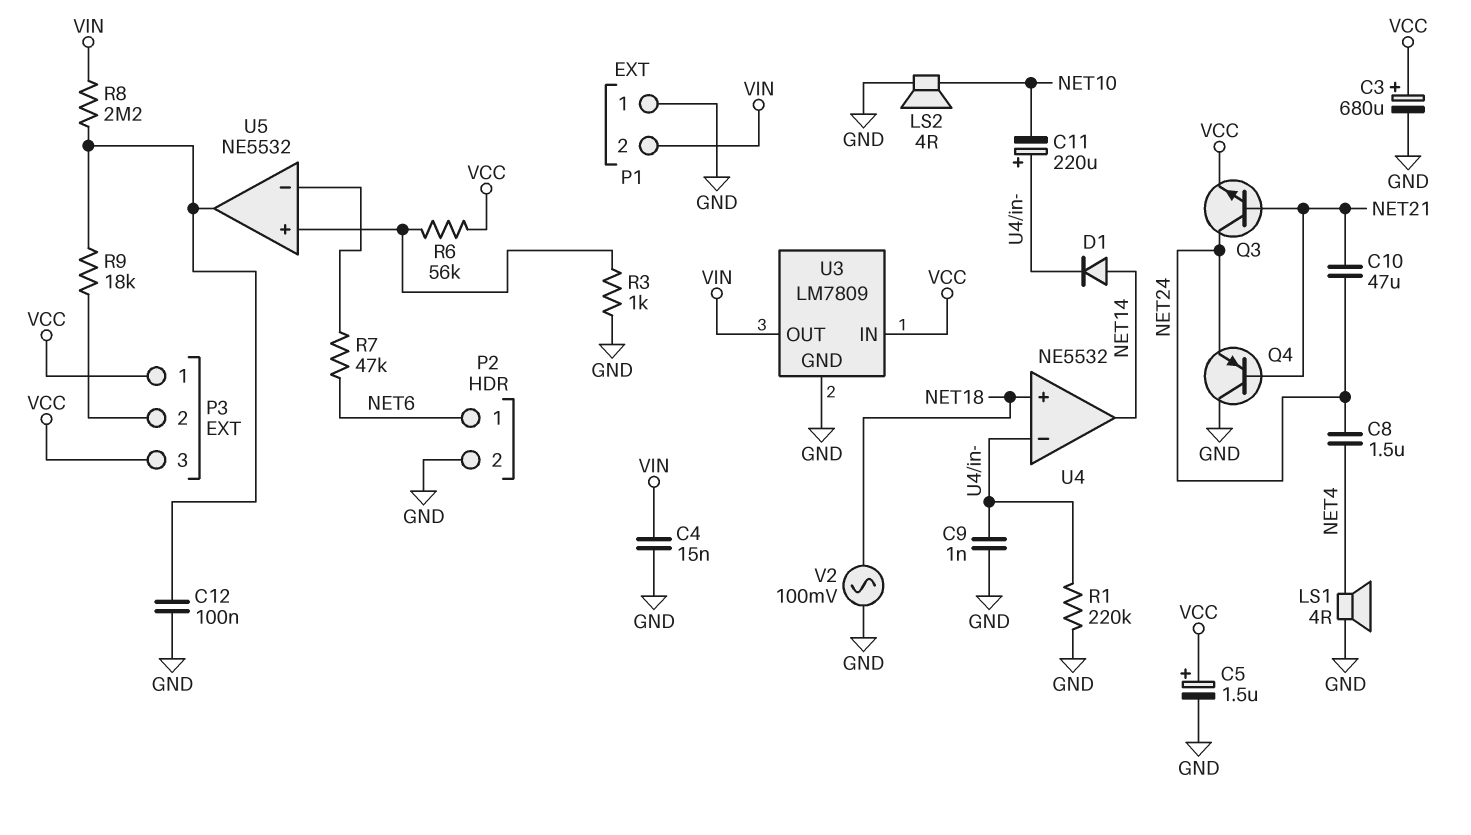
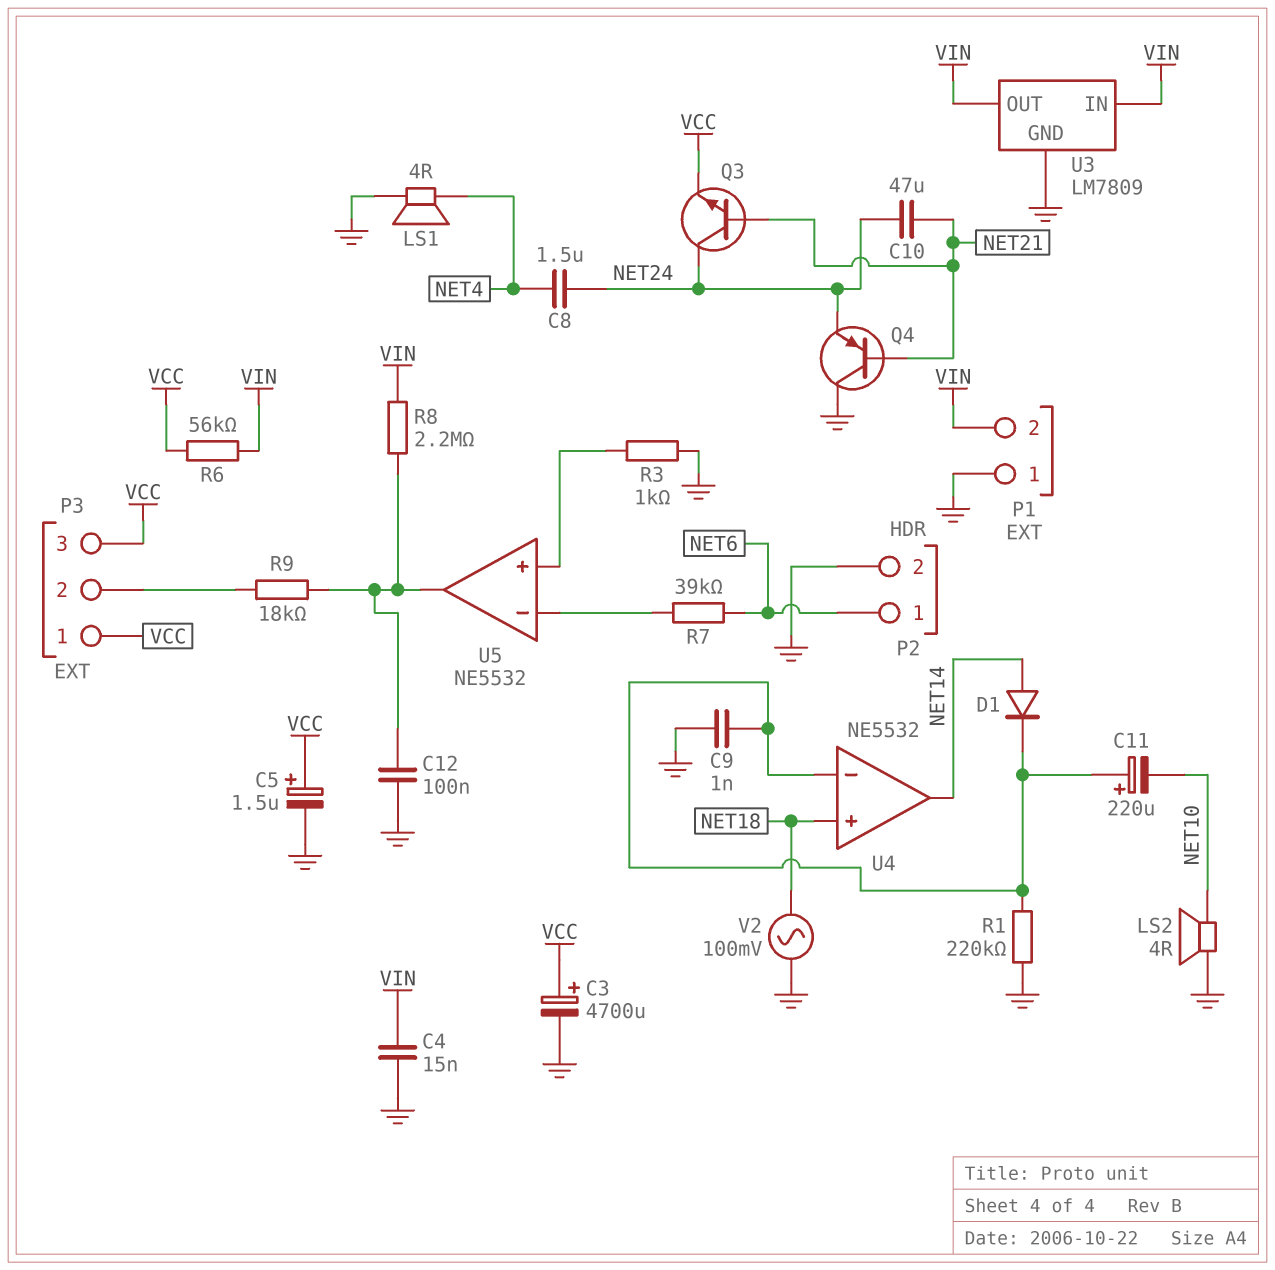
C3: 680uF (plus VCC, minus GND) -> 4700uF (plus VCC, minus GND)
R6: 56k (U5/in+, VCC) -> 56k (VCC, VIN)
R7: 47k (NET6, U5/in-) -> 39k (NET6, U5/in-)
U3 pin IN: VCC -> VIN

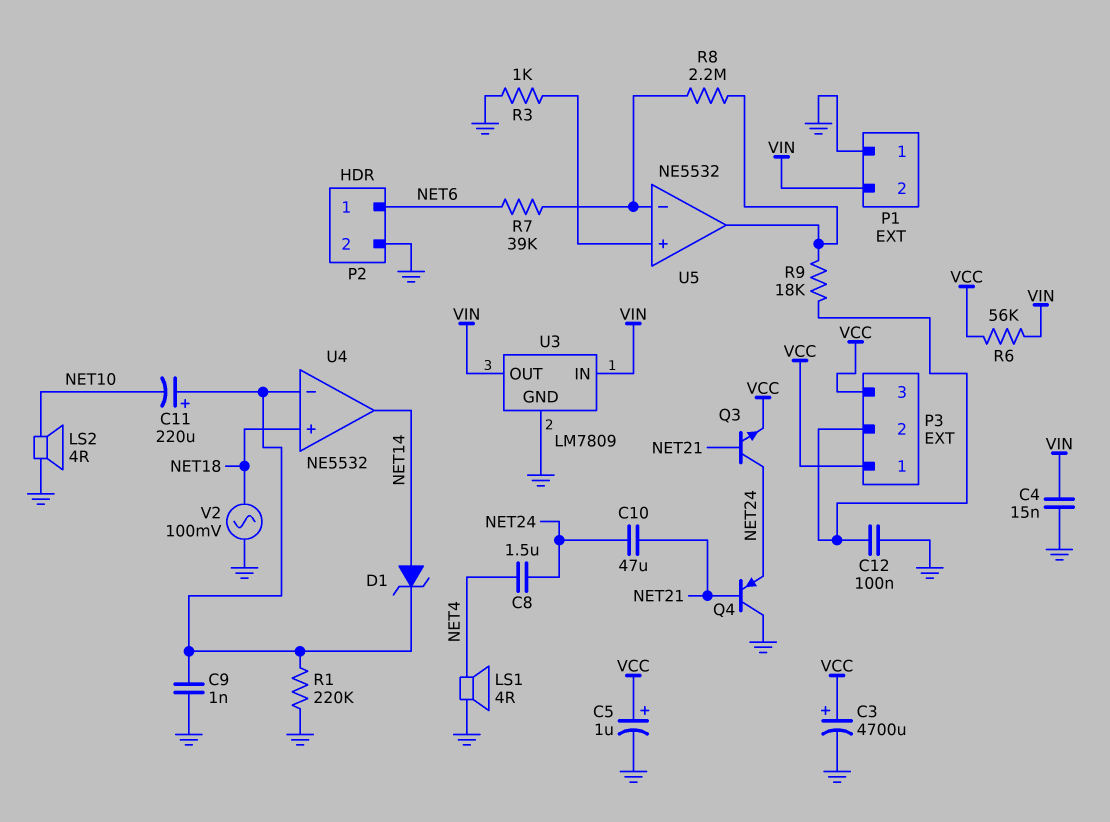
C5: 1.5uF (plus VCC, minus GND) -> 1uF (plus VCC, minus GND)
C12: 100nF (GND, U5/out) -> 100nF (GND, P3/2)
D1: diode (A NET14, K U4/in-) -> zener (A NET14, K U4/in-)
R8: 2.2M (U5/out, VIN) -> 2.2M (U5/in-, U5/out)

